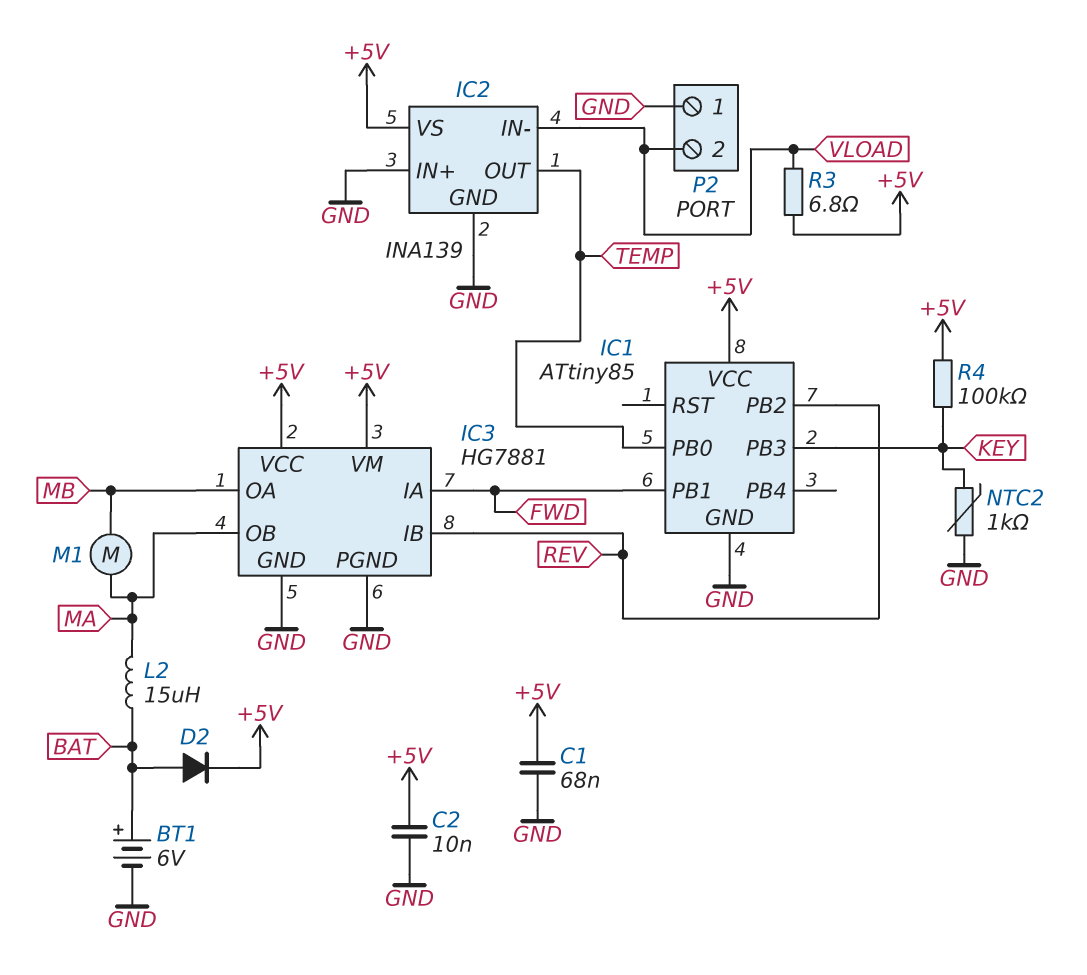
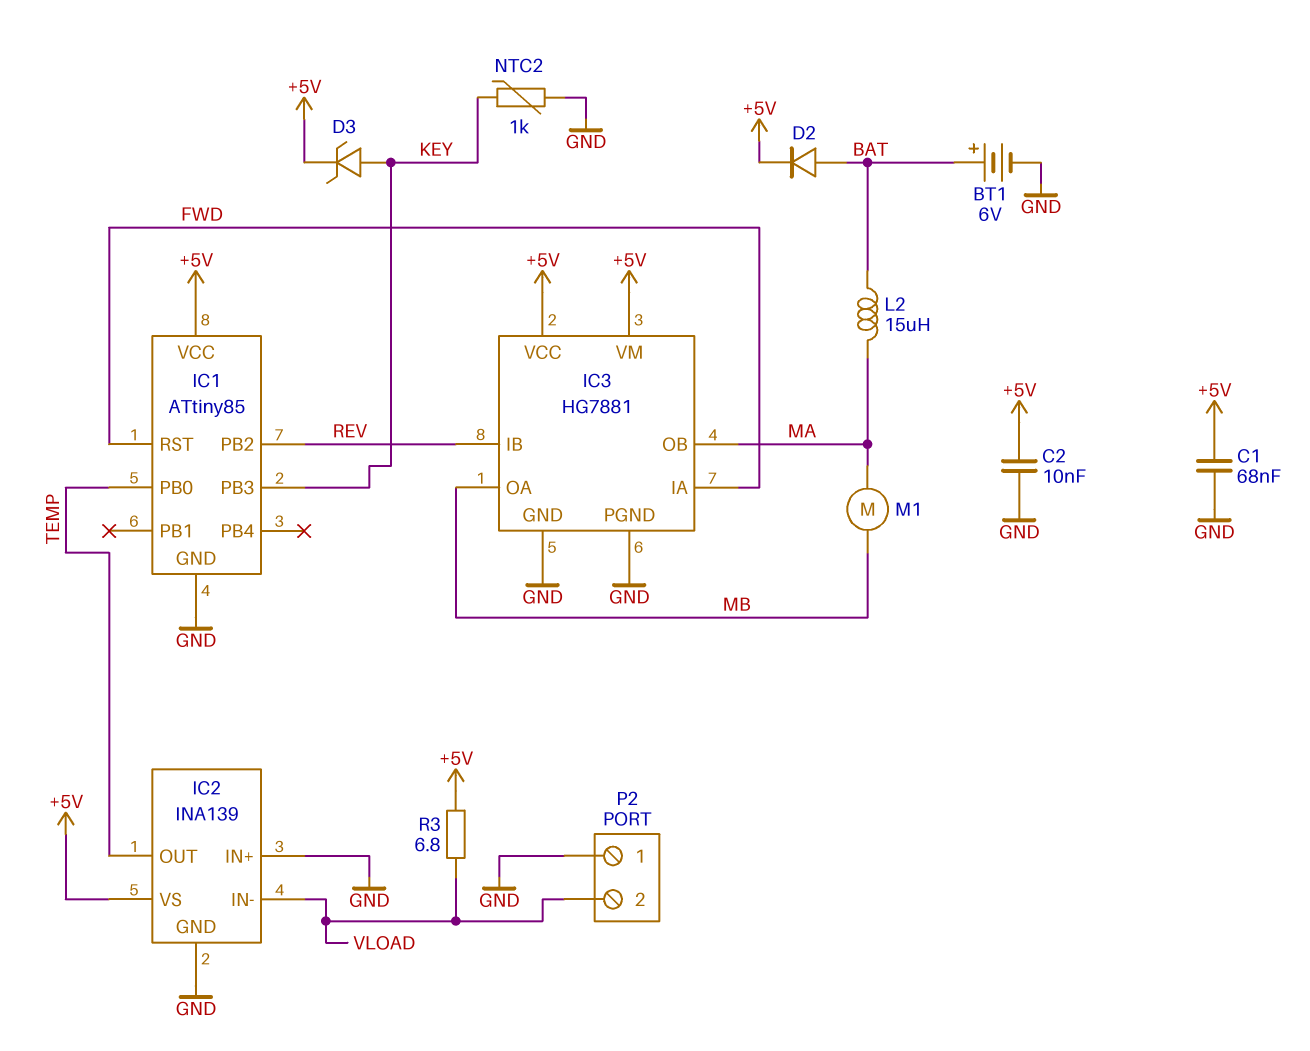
D3: none -> zener (A KEY, K +5V)
IC1 pin PB1: FWD -> none
IC1 pin RST: none -> FWD
R4: 100k (+5V, KEY) -> none

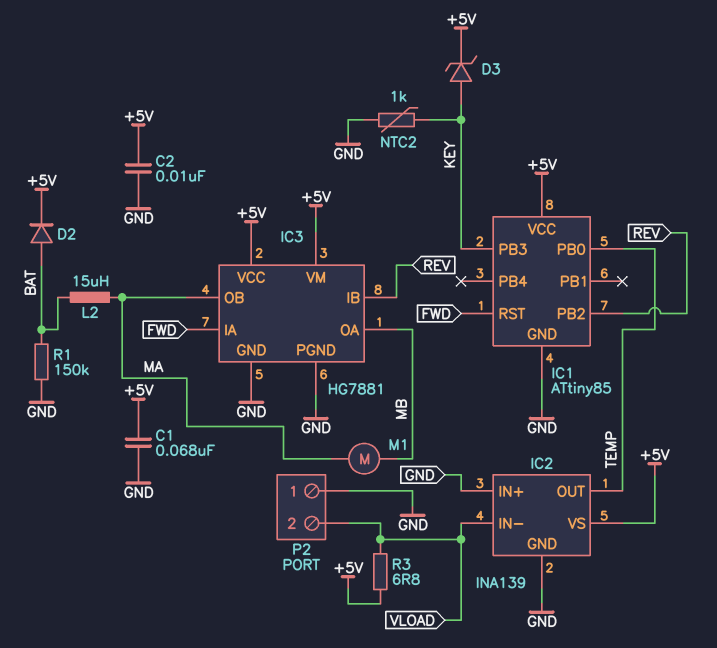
BT1: 6V (plus BAT, minus GND) -> none
R1: none -> 150k (BAT, GND)

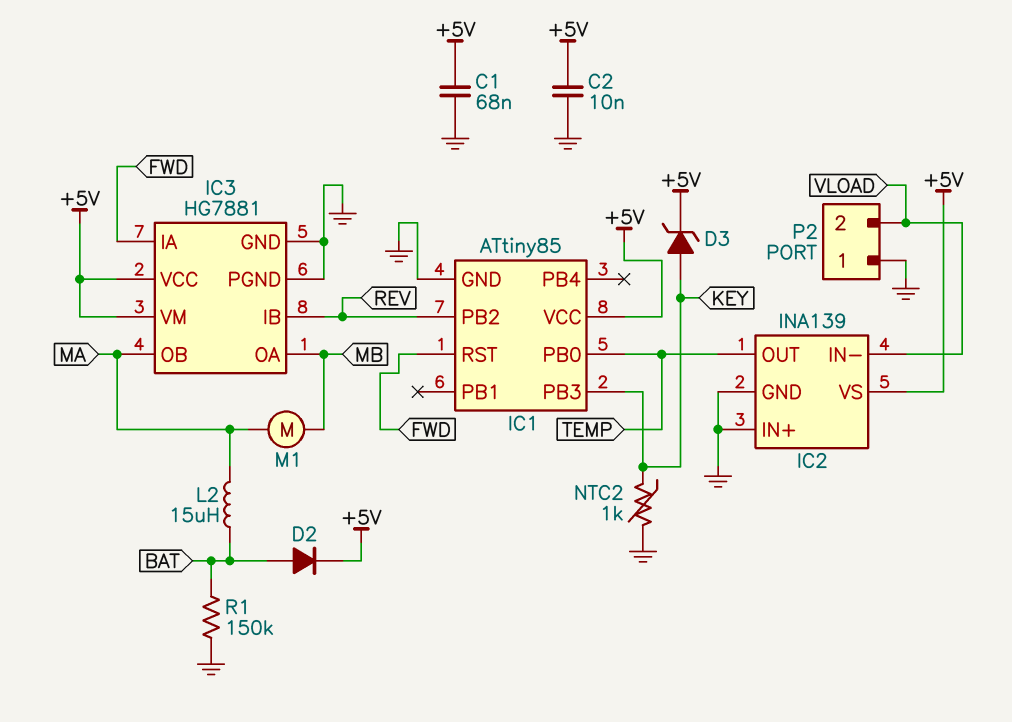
R3: 6.8 (+5V, VLOAD) -> none

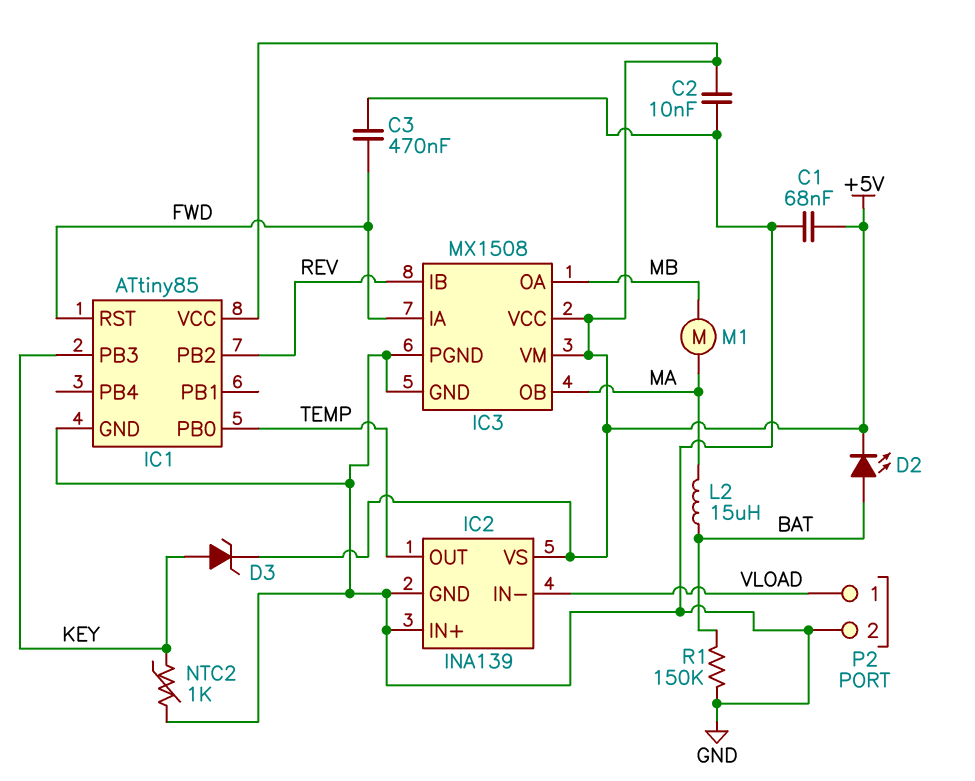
C3: none -> 470nF (FWD, GND)
D2: diode (A BAT, K +5V) -> LED (A BAT, K +5V)
IC3: HG7881 -> MX1508
P2 pin 1: GND -> VLOAD
P2 pin 2: VLOAD -> GND

